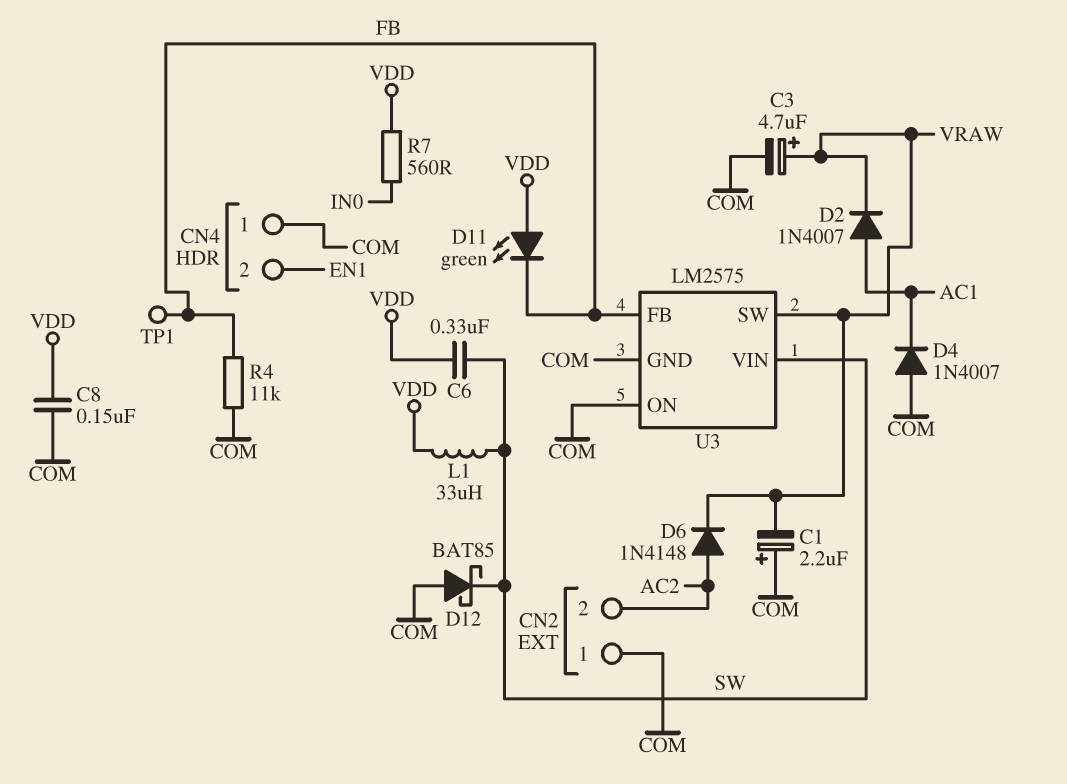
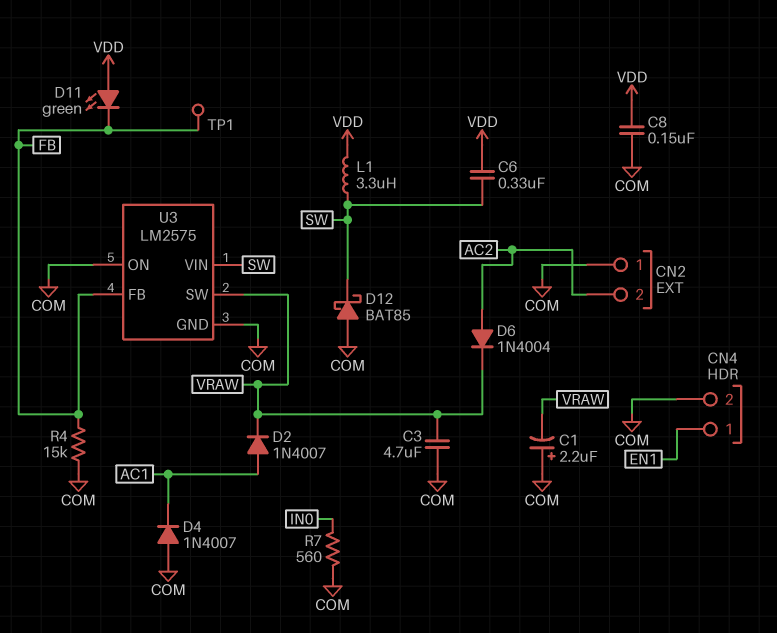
C3: 4.7uF (plus VRAW, minus COM) -> 4.7uF (COM, VRAW)
CN4 pin 1: COM -> EN1
CN4 pin 2: EN1 -> COM
D6: diode 1N4148 (A AC2, K VRAW) -> diode 1N4004 (A AC2, K VRAW)
L1: 33uH (SW, VDD) -> 3.3uH (SW, VDD)
R4: 11k (COM, FB) -> 15k (COM, FB)
R7: 560 (IN0, VDD) -> 560 (COM, IN0)

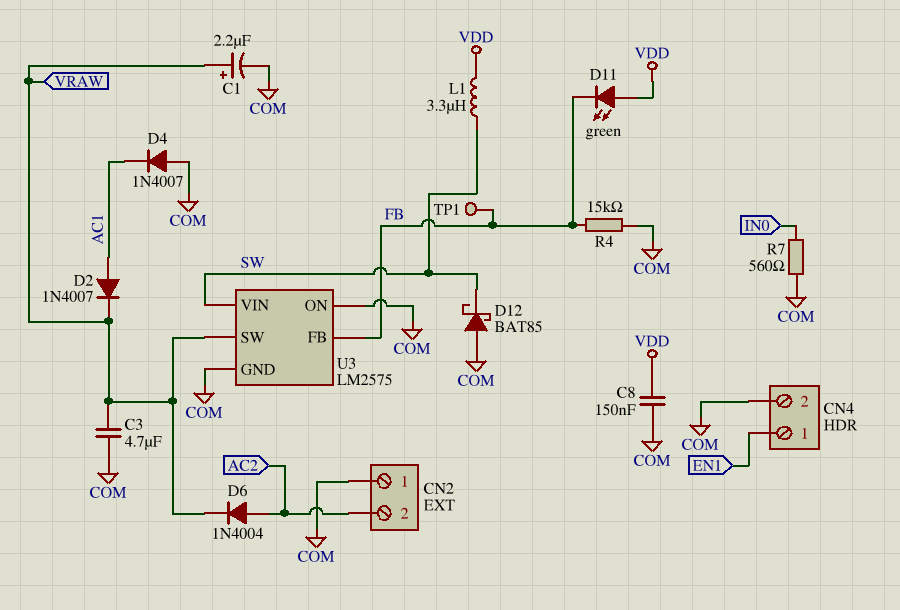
C1: 2.2uF (plus COM, minus VRAW) -> 2.2uF (plus VRAW, minus COM)
C6: 330nF (SW, VDD) -> none

